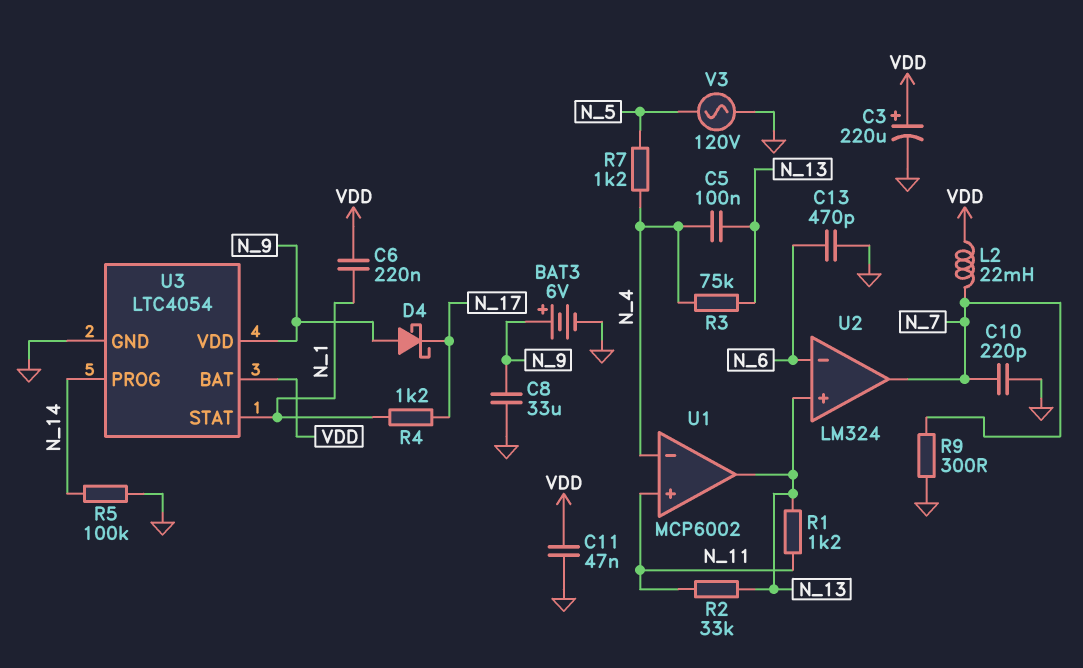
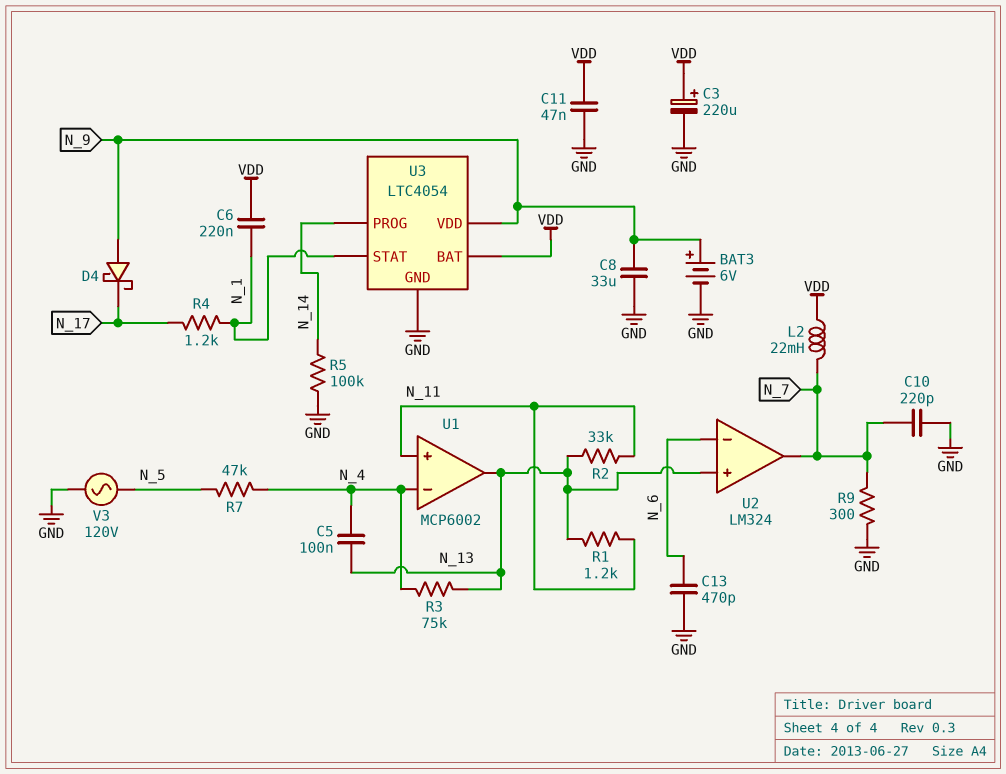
R7: 1.2k (N_4, N_5) -> 47k (N_4, N_5)

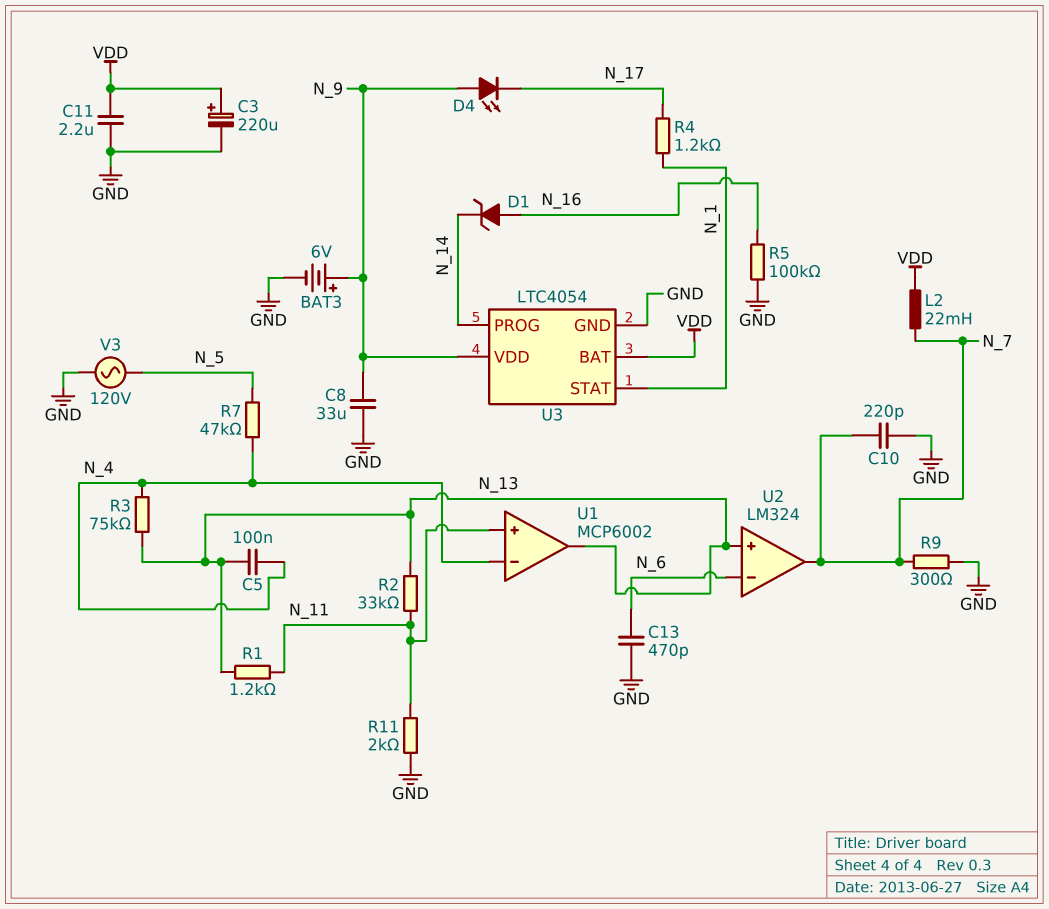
C6: 220nF (N_1, VDD) -> none
C11: 47nF (GND, VDD) -> 2.2uF (GND, VDD)
D1: none -> zener (A N_16, K N_14)
D4: schottky (A N_9, K N_17) -> LED (A N_9, K N_17)
R5: 100k (GND, N_14) -> 100k (GND, N_16)
R11: none -> 2k (GND, N_11)

